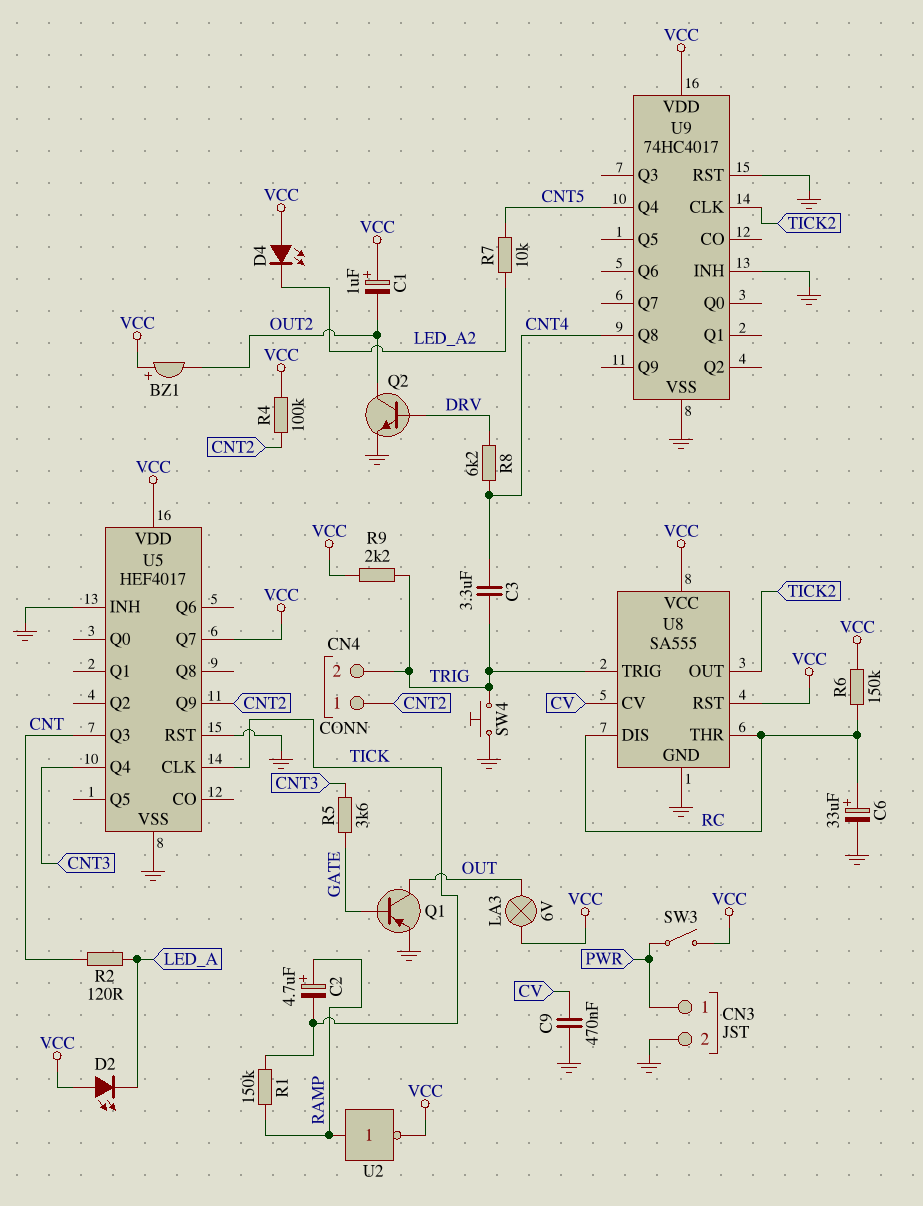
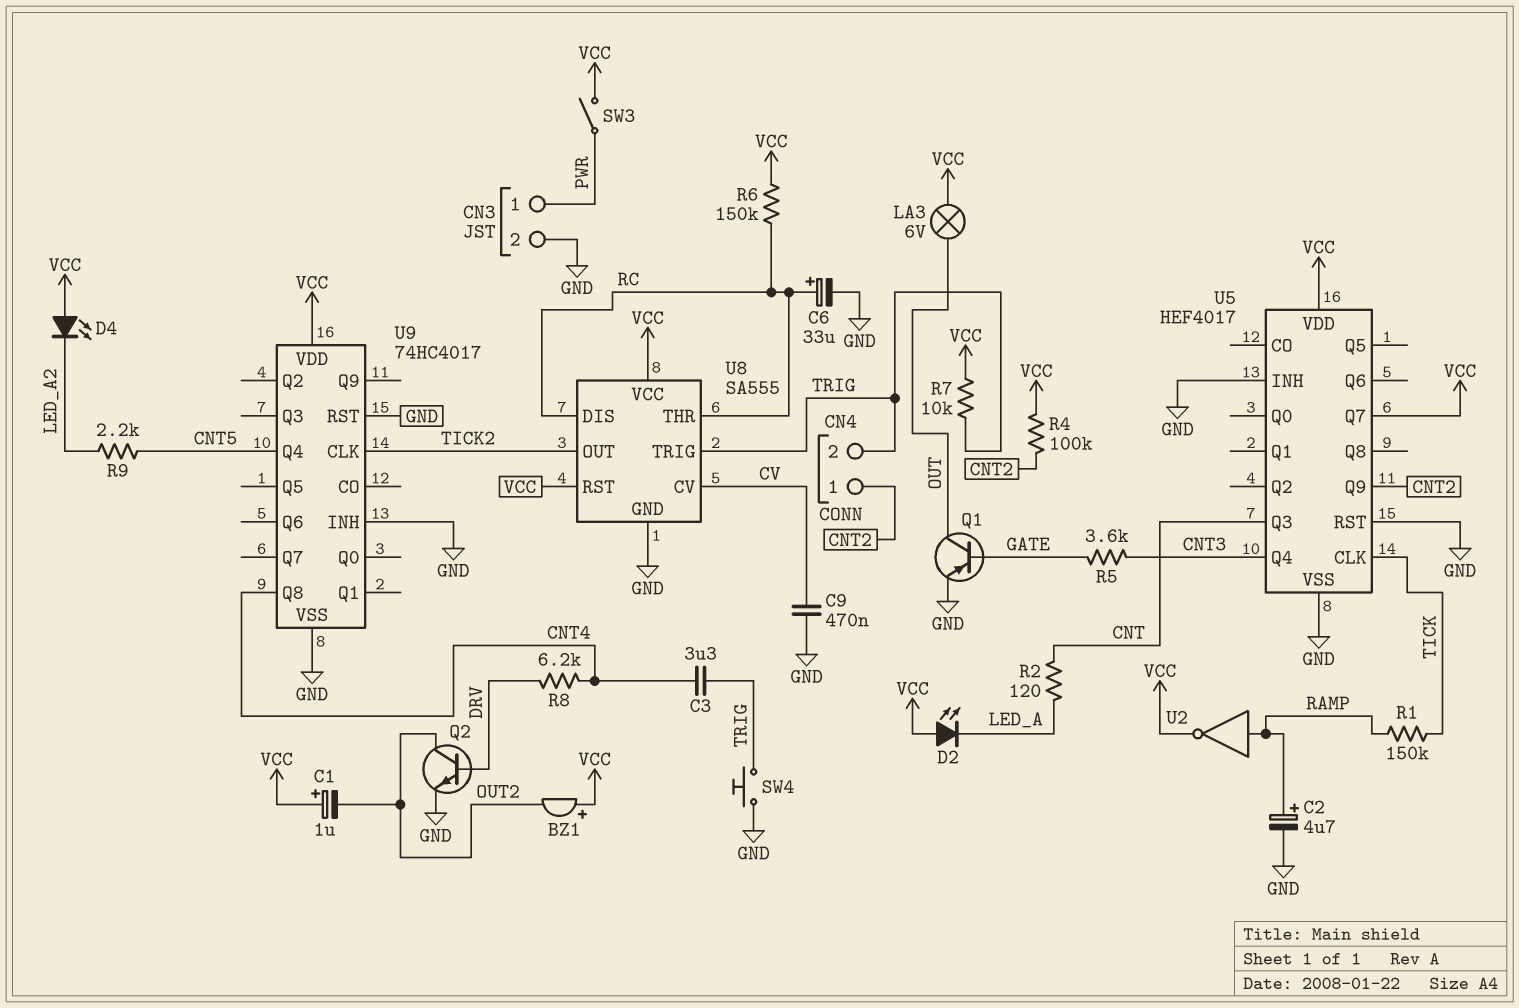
C2: 4.7uF (plus RAMP, minus TICK) -> 4.7uF (plus RAMP, minus GND)
R7: 10k (CNT5, LED_A2) -> 10k (TRIG, VCC)
R9: 2.2k (TRIG, VCC) -> 2.2k (CNT5, LED_A2)

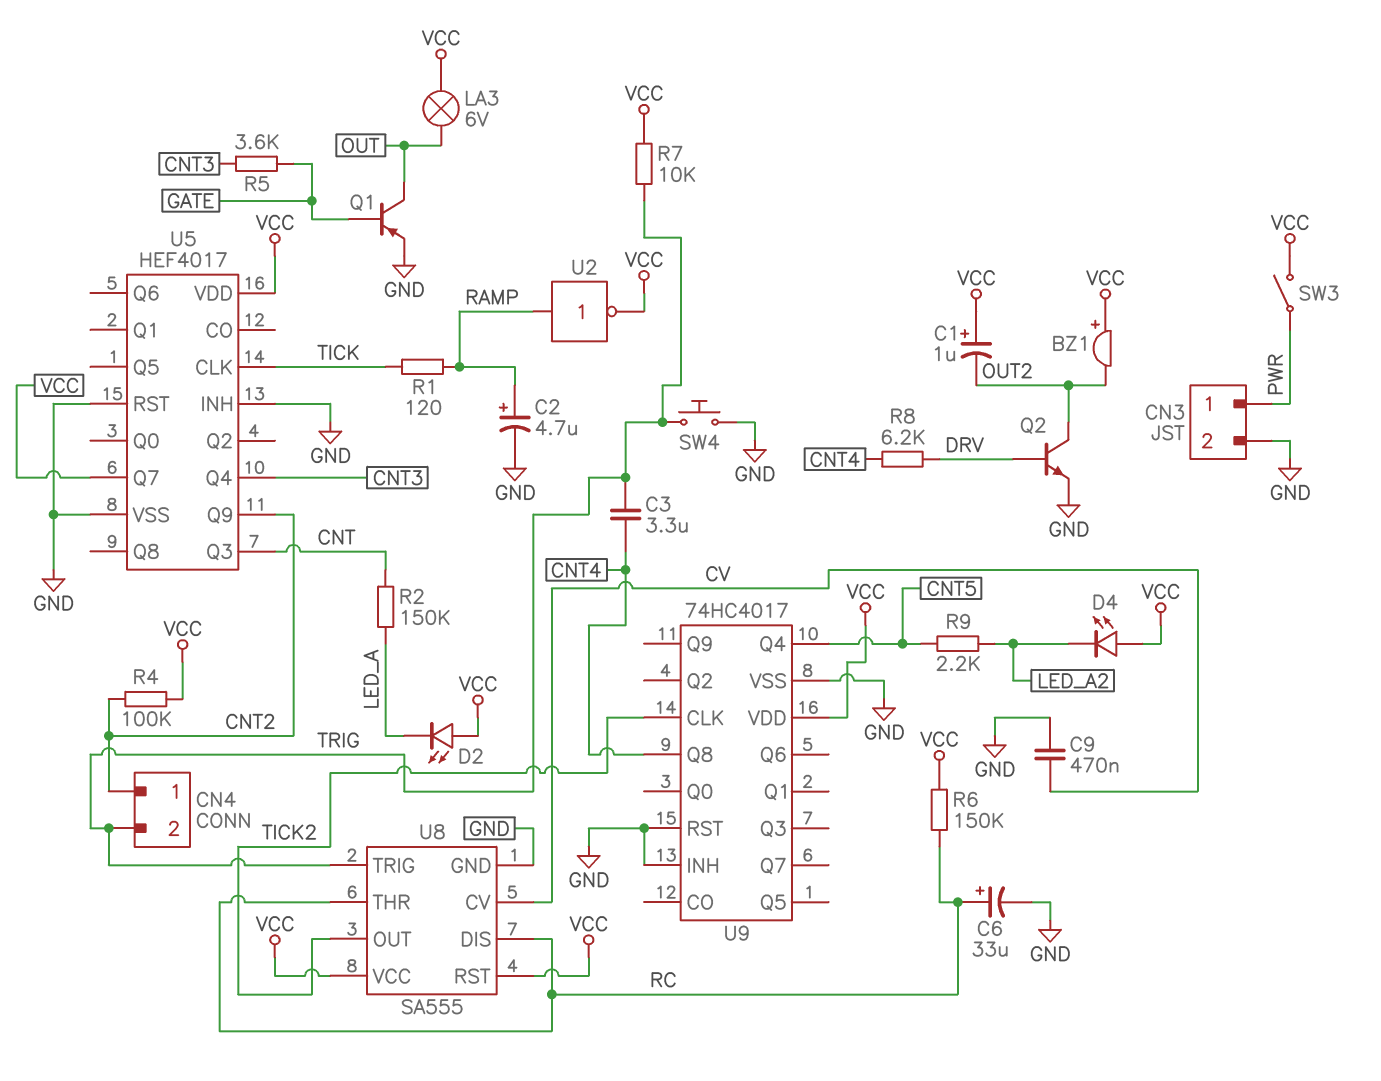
R1: 150k (RAMP, TICK) -> 120 (RAMP, TICK)
R2: 120 (CNT, LED_A) -> 150k (CNT, LED_A)

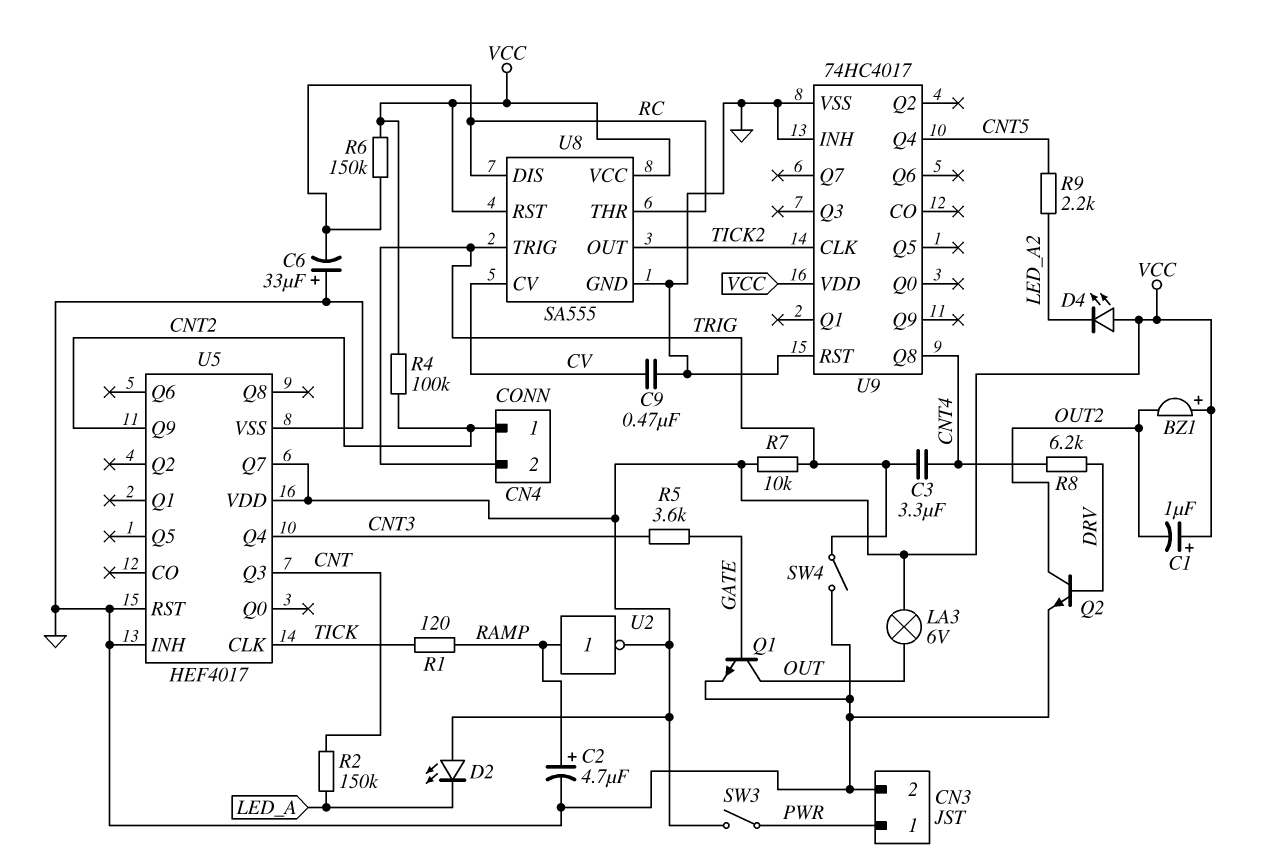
C6: 33uF (plus RC, minus GND) -> 33uF (plus GND, minus RC)
Q1: PNP (B GATE, C OUT, E GND) -> NPN (B GATE, C OUT, E GND)
SW4: button (GND, TRIG) -> switch (GND, TRIG)

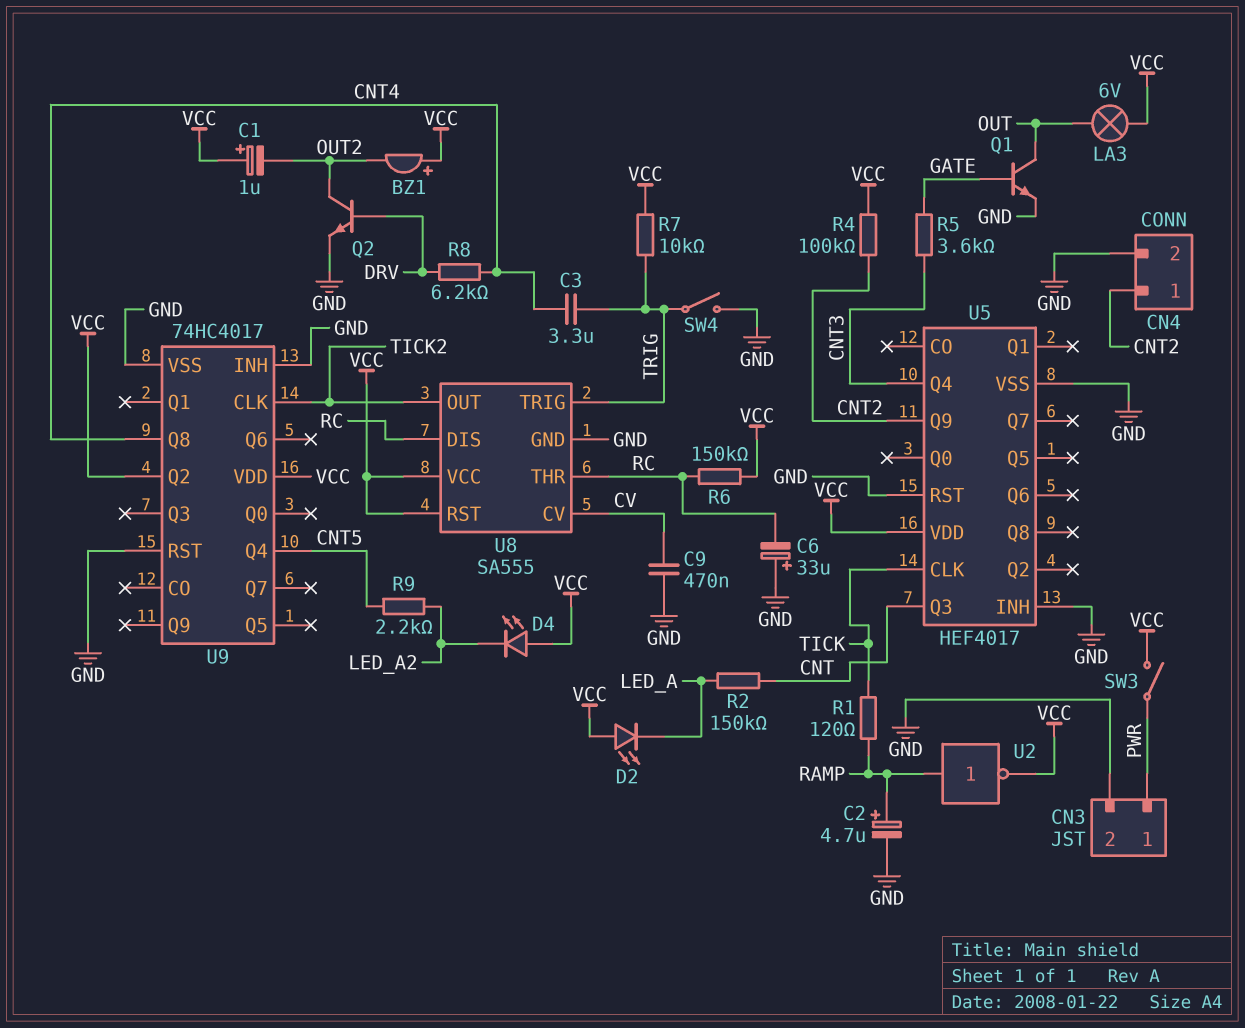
CN4 pin 2: TRIG -> GND
U5 pin Q7: VCC -> none
U9 pin Q2: none -> VCC

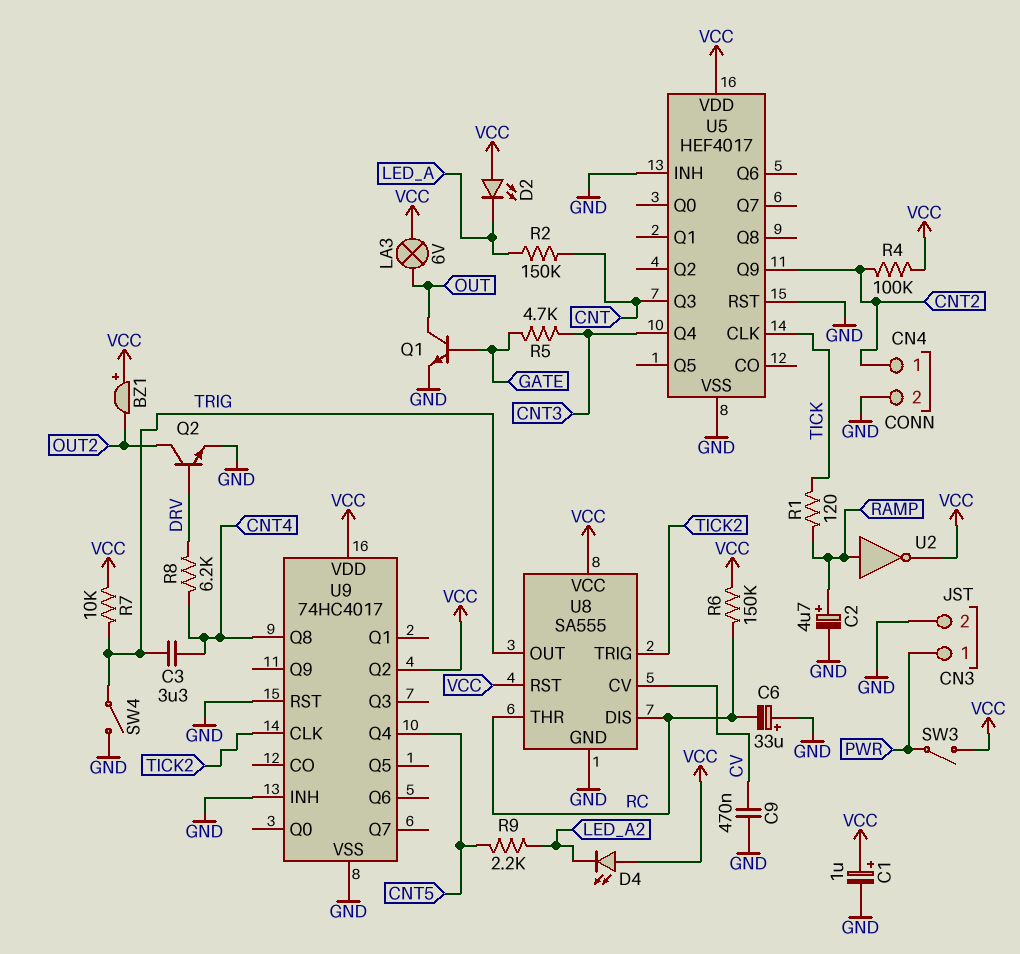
C1: 1uF (plus VCC, minus OUT2) -> 1uF (plus VCC, minus GND)
R5: 3.6k (CNT3, GATE) -> 4.7k (CNT3, GATE)
U8 pin OUT: TICK2 -> TRIG
U8 pin TRIG: TRIG -> TICK2

